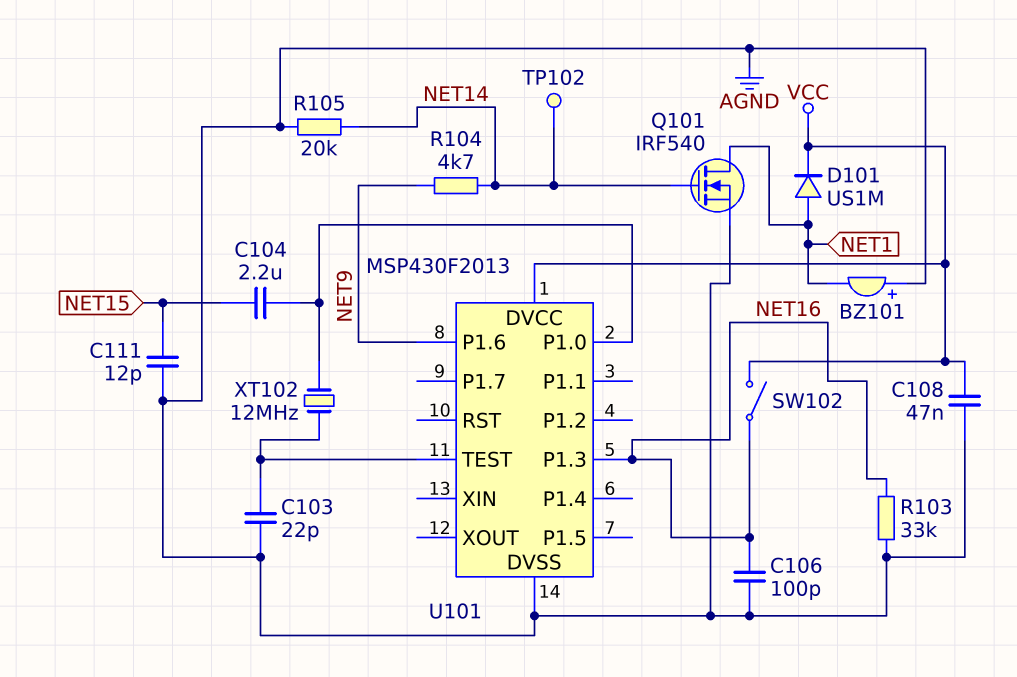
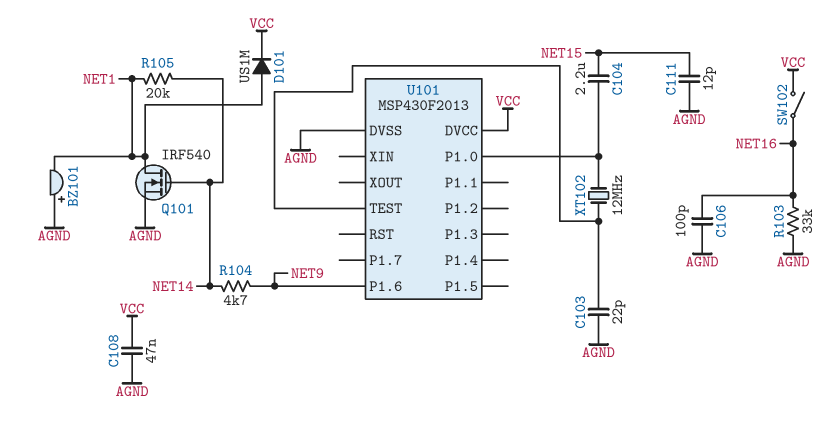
R105: 20k (AGND, NET14) -> 20k (NET1, NET14)
TP102: test point (NET14) -> none
U101 pin P1.3: NET16 -> none

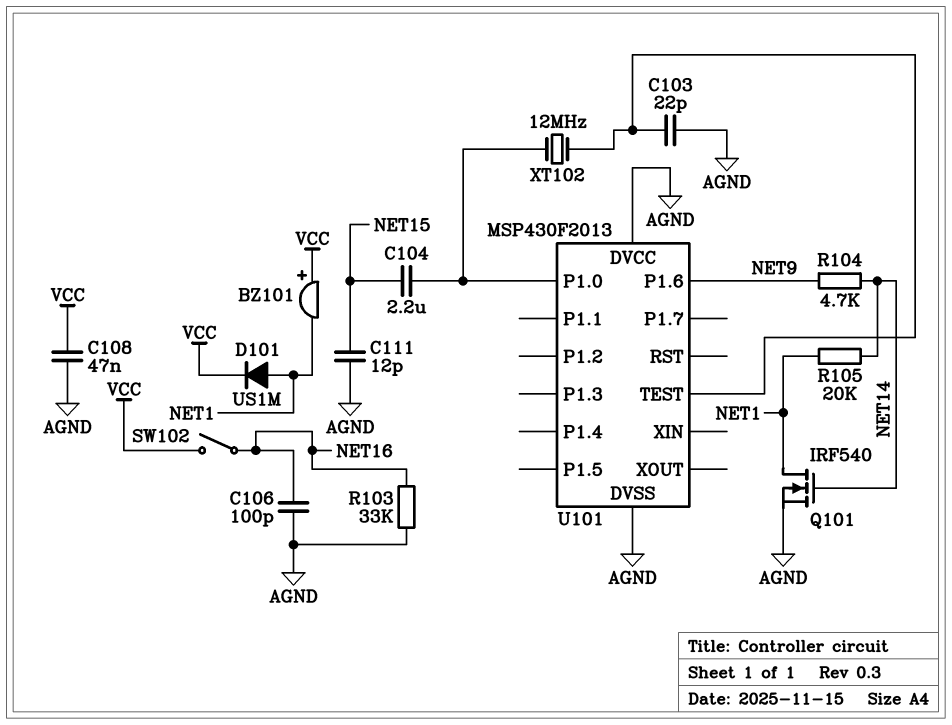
BZ101: buzzer (plus AGND, minus NET1) -> buzzer (plus VCC, minus NET1)
U101 pin DVCC: VCC -> AGND

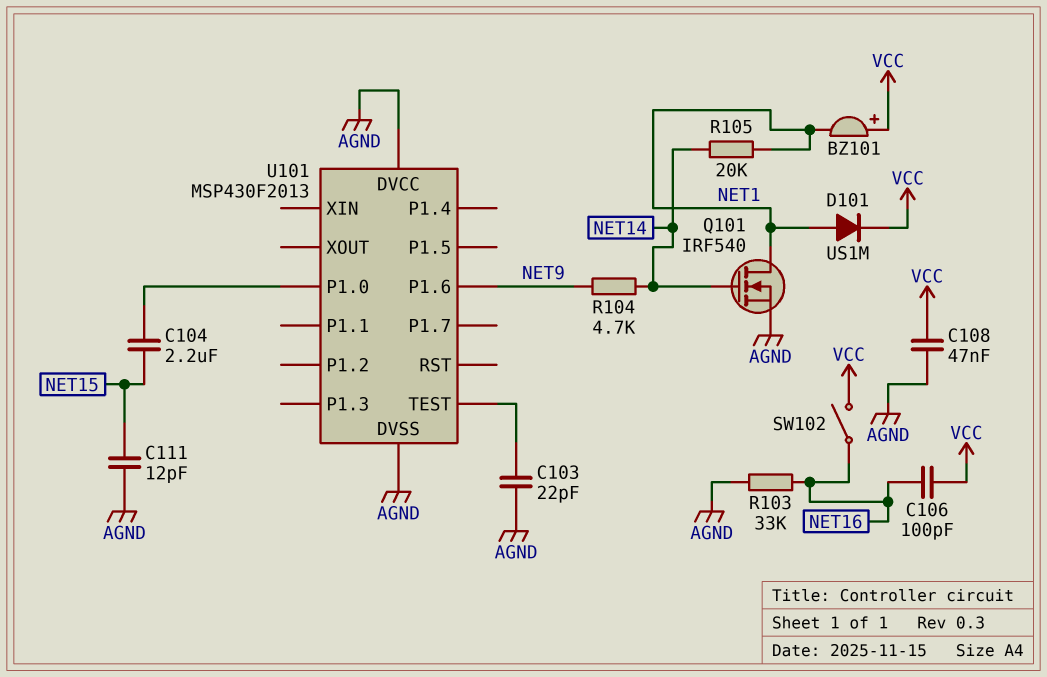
C106: 100pF (AGND, NET16) -> 100pF (NET16, VCC)
XT102: 12MHz (U101/P1.0, U101/TEST) -> none

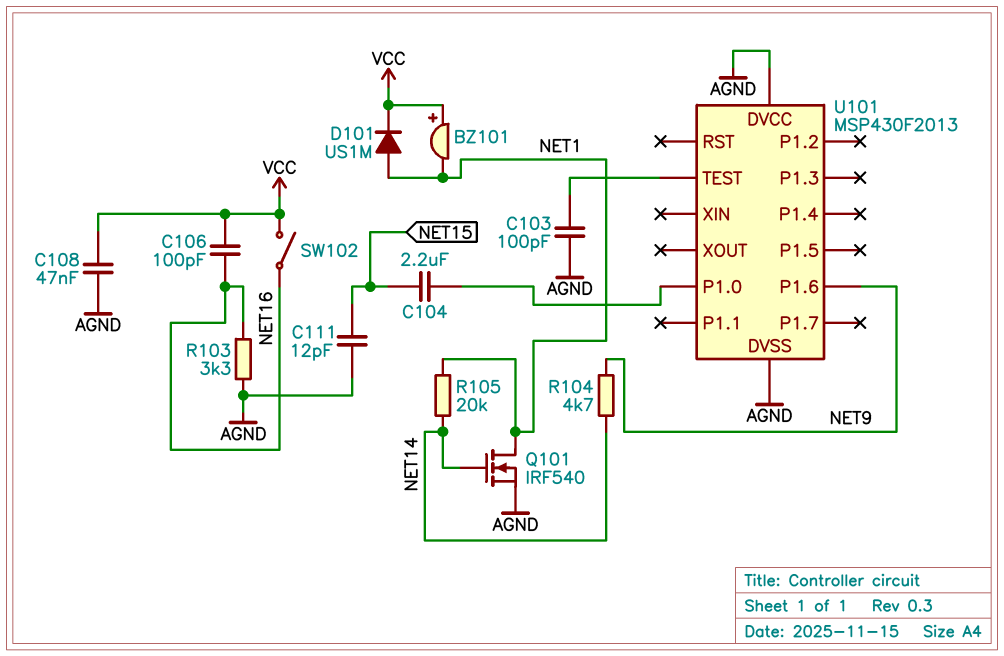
C103: 22pF (AGND, U101/TEST) -> 100pF (AGND, U101/TEST)
R103: 33k (AGND, NET16) -> 3.3k (AGND, NET16)

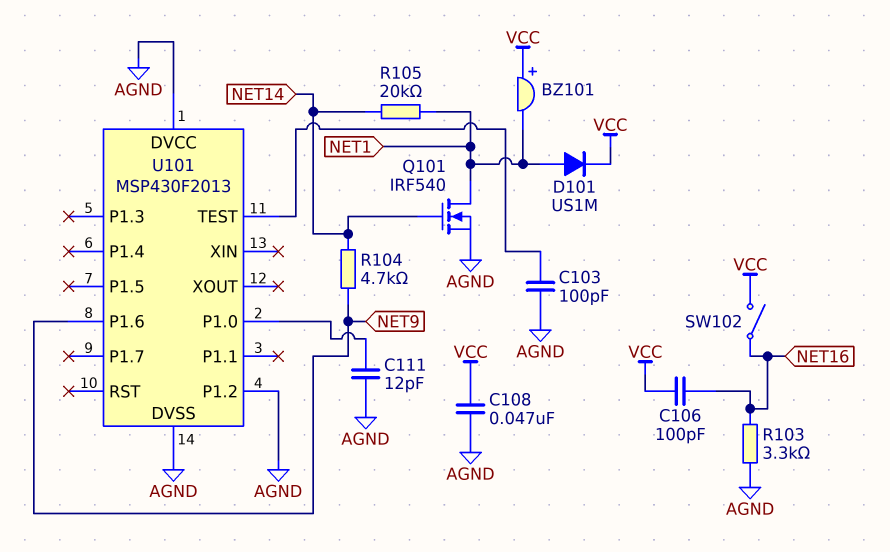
C104: 2.2uF (NET15, U101/P1.0) -> none
C111: 12pF (AGND, NET15) -> 12pF (AGND, U101/P1.0)
U101 pin P1.2: none -> AGND

